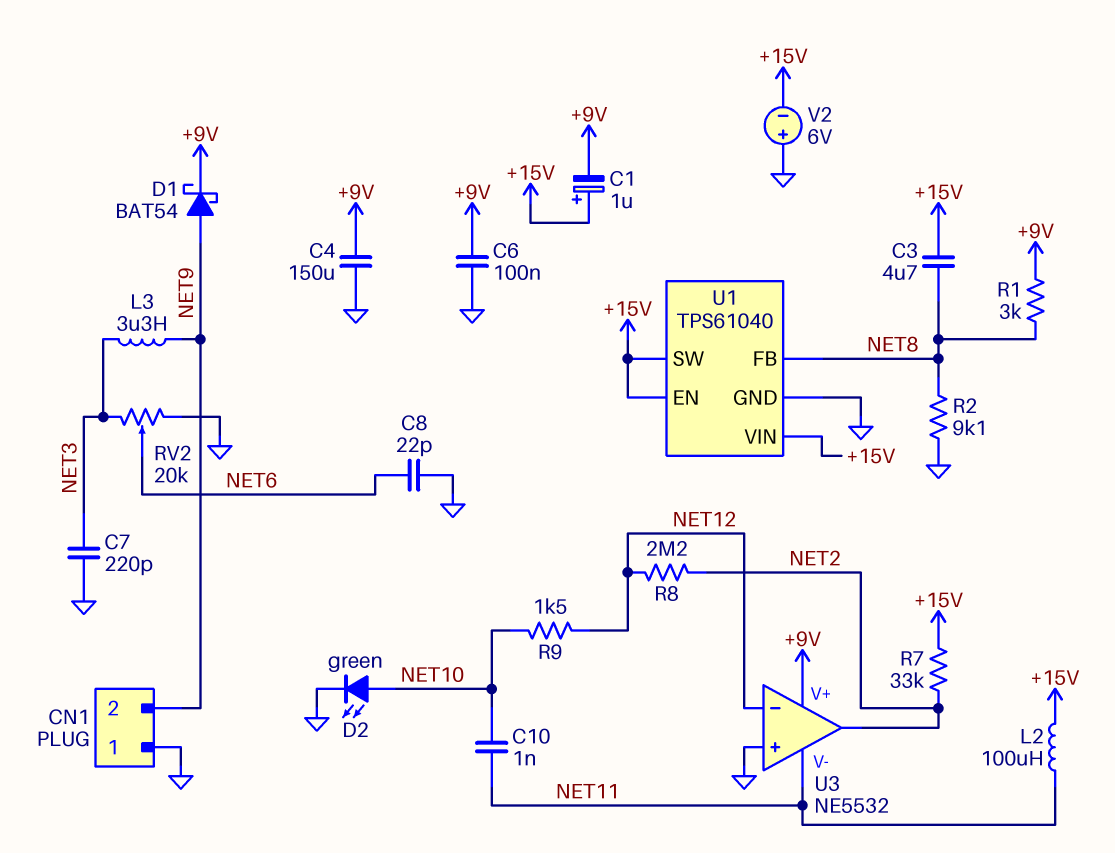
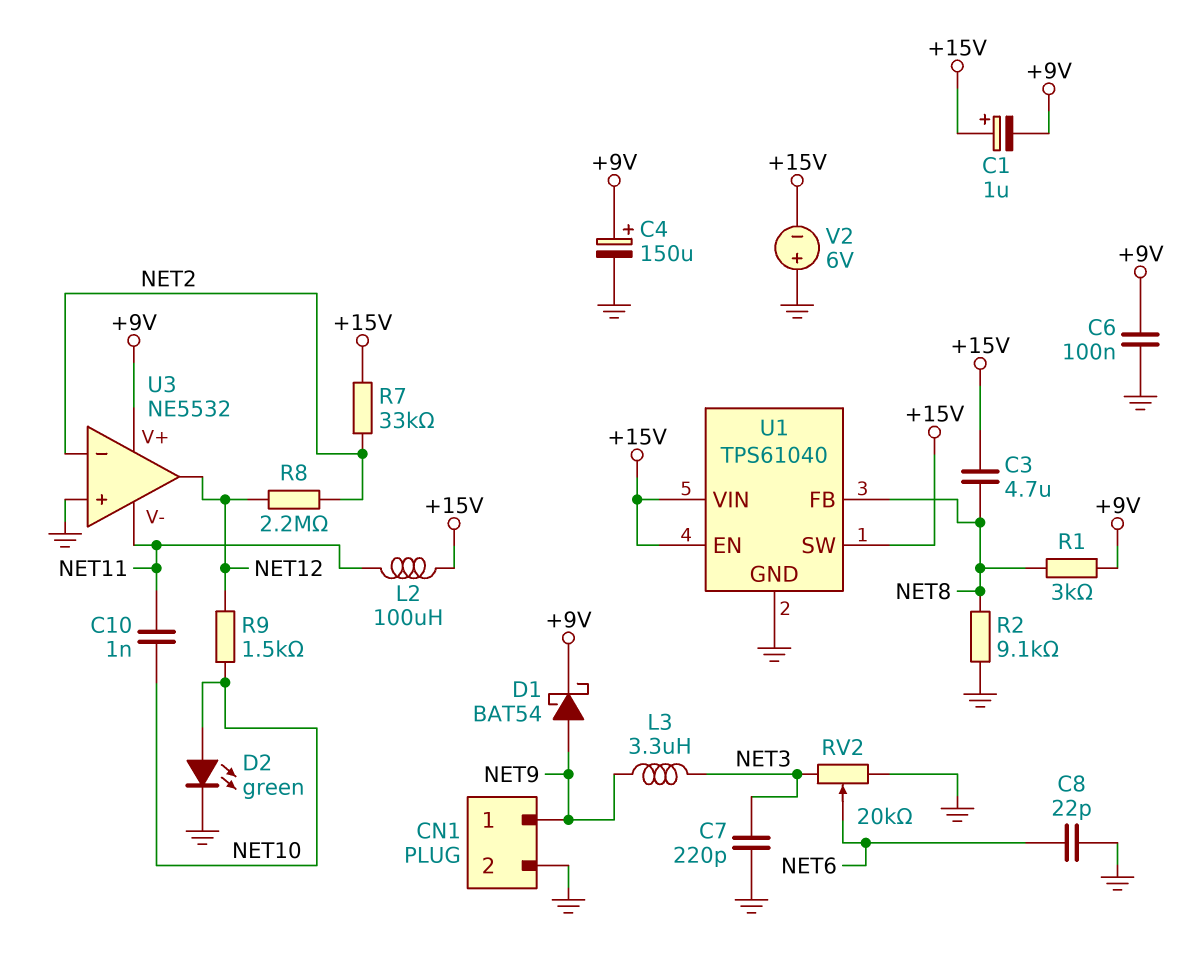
C4: 150uF (+9V, GND) -> 150uF (plus +9V, minus GND)
CN1 pin 1: GND -> NET9
CN1 pin 2: NET9 -> GND
U3 pin in-: NET12 -> NET2
U3 pin out: NET2 -> NET12

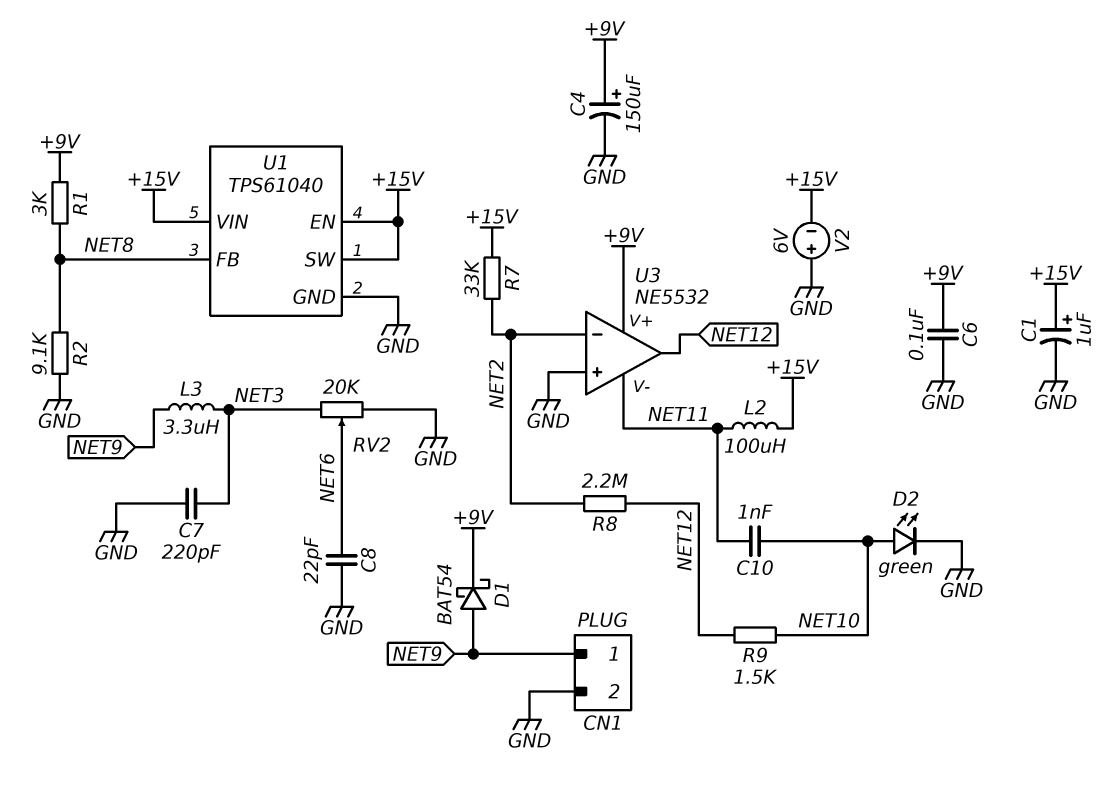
C1: 1uF (plus +15V, minus +9V) -> 1uF (plus +15V, minus GND)
C3: 4.7uF (+15V, NET8) -> none

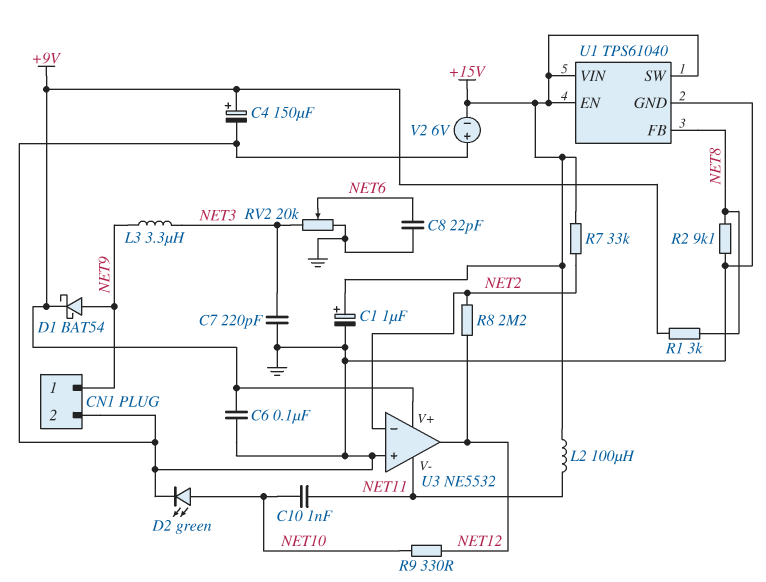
R9: 1.5k (NET10, NET12) -> 330 (NET10, NET12)

